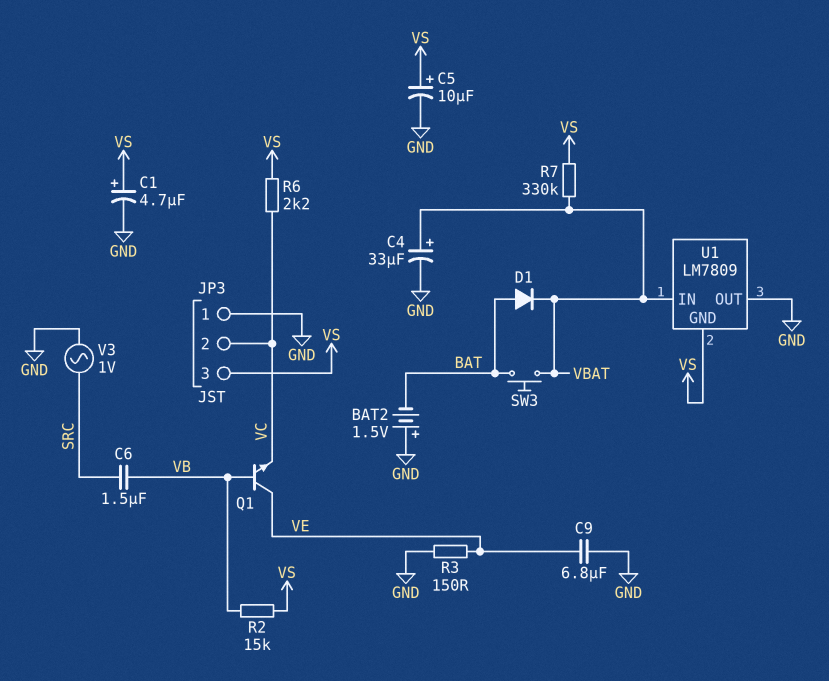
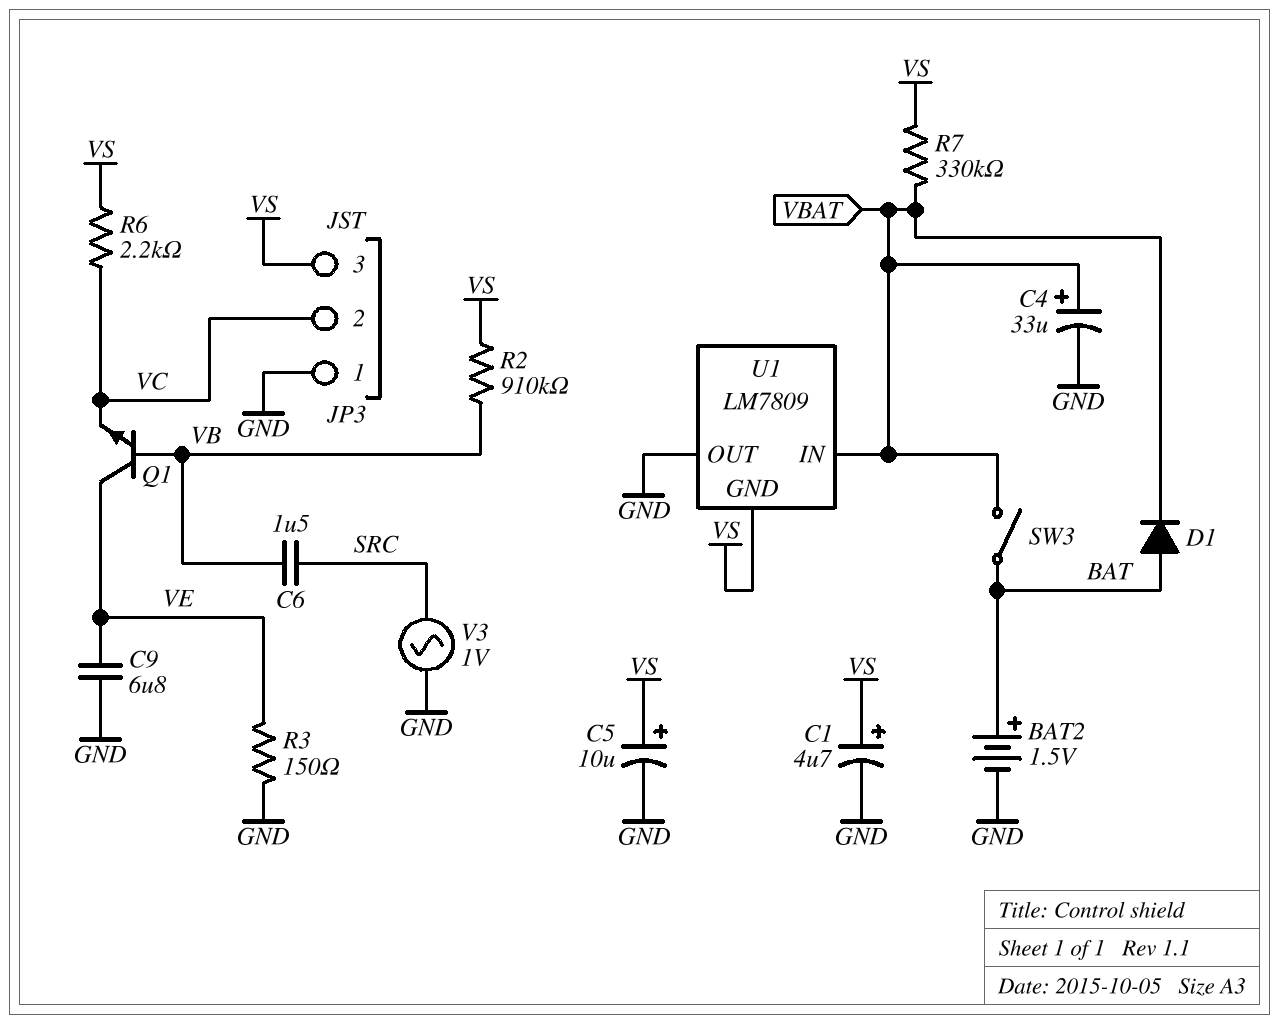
BAT2: 1.5V (plus GND, minus BAT) -> 1.5V (plus BAT, minus GND)
R2: 15k (VB, VS) -> 910k (VB, VS)
SW3: button (BAT, VBAT) -> switch (BAT, VBAT)

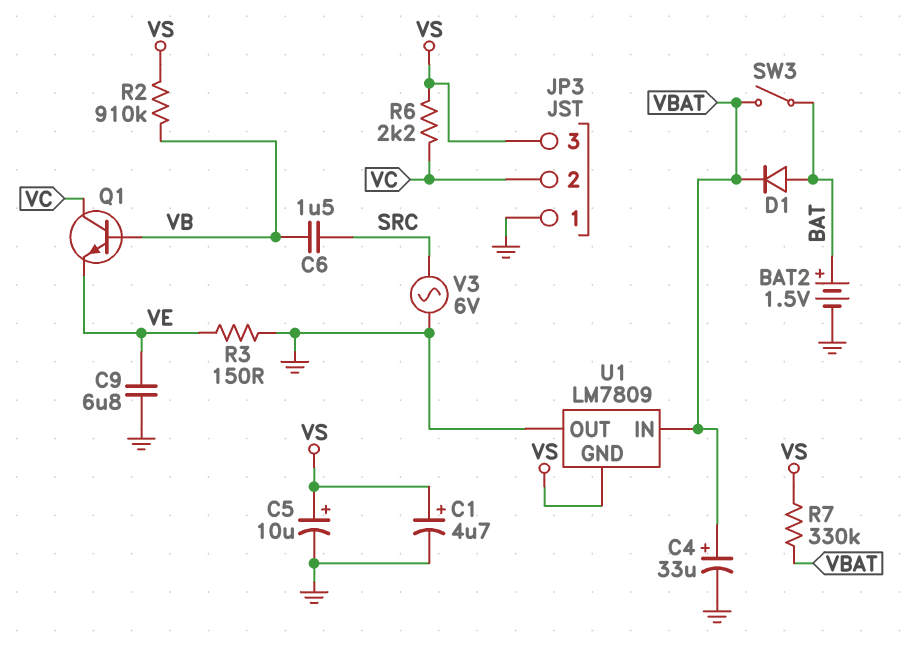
Q1: NPN (B VB, C VE, E VC) -> NPN (B VB, C VC, E VE)
V3: AC 1V (GND, SRC) -> AC 6V (GND, SRC)

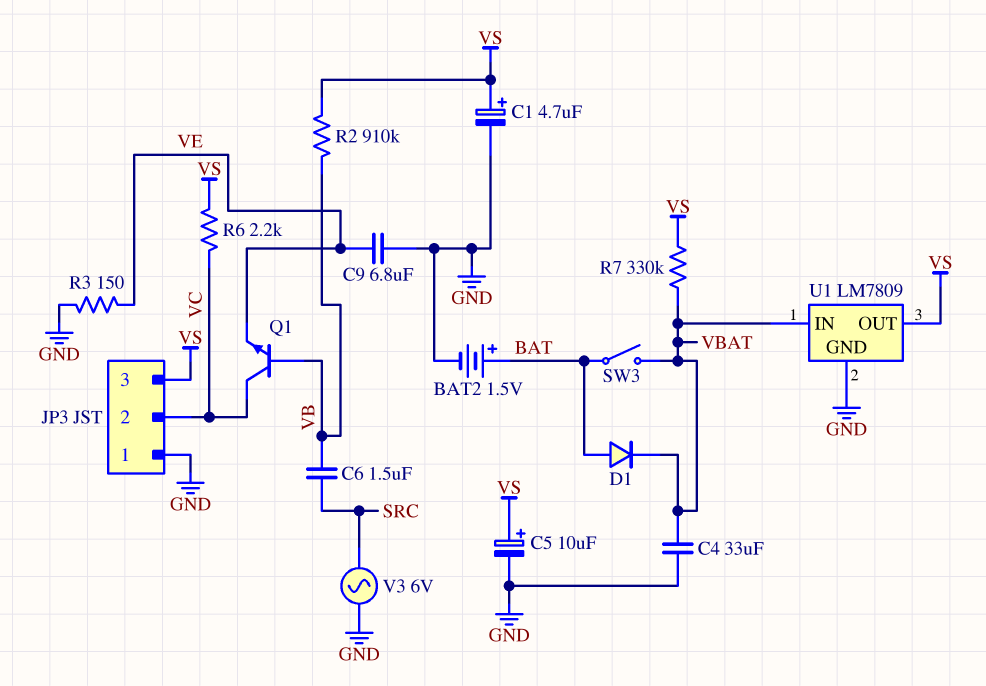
C4: 33uF (plus VBAT, minus GND) -> 33uF (GND, VBAT)
U1 pin GND: VS -> GND
U1 pin OUT: GND -> VS

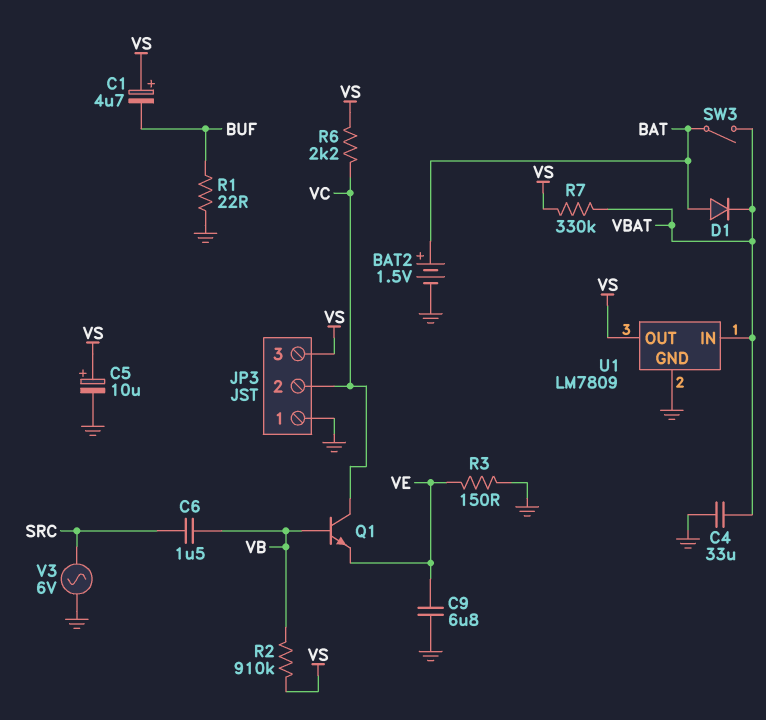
C1: 4.7uF (plus VS, minus GND) -> 4.7uF (plus VS, minus BUF)
R1: none -> 22 (BUF, GND)

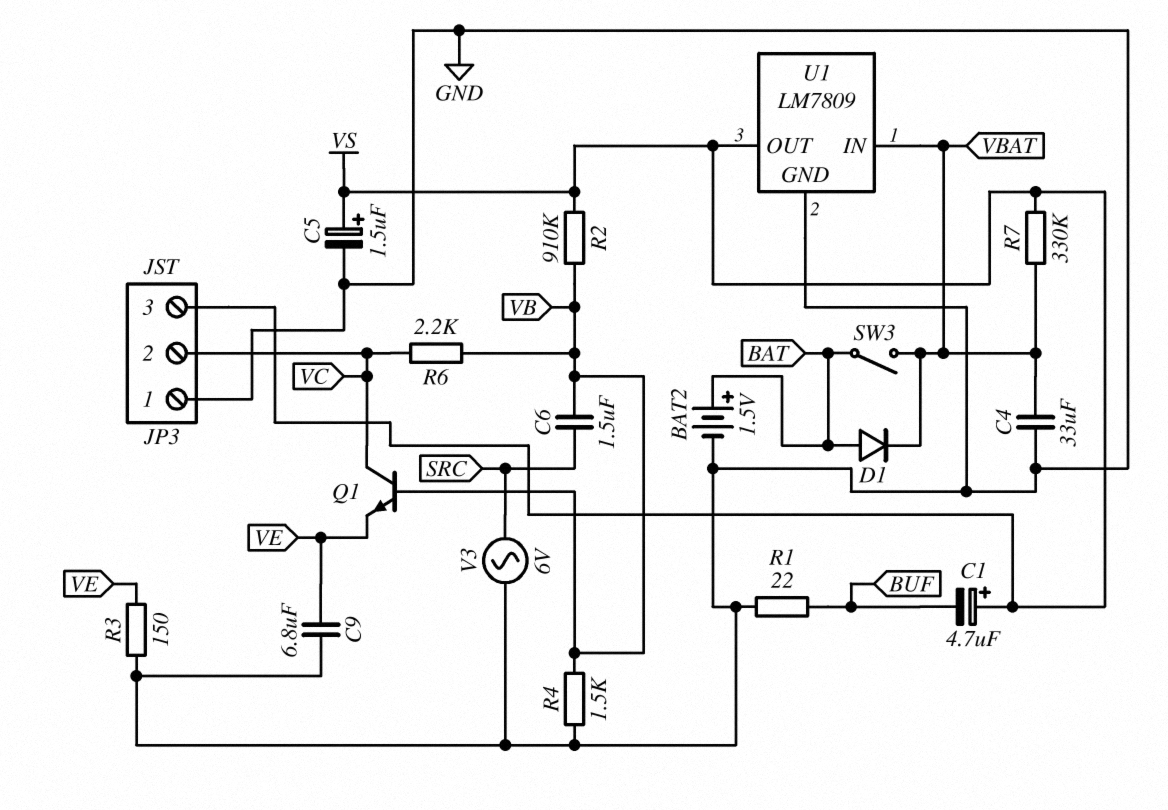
C5: 10uF (plus VS, minus GND) -> 1.5uF (plus VS, minus GND)
R4: none -> 1.5k (GND, VB)
R6: 2.2k (VC, VS) -> 2.2k (VB, VC)

